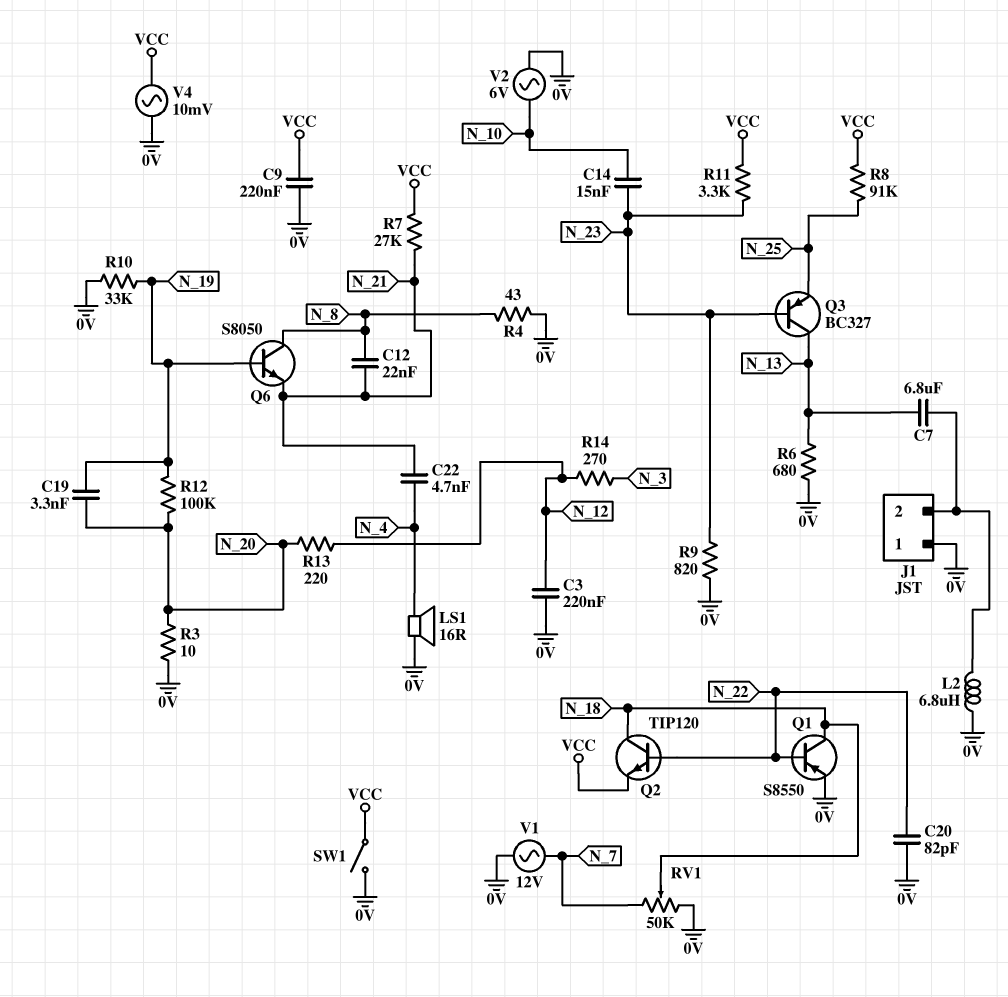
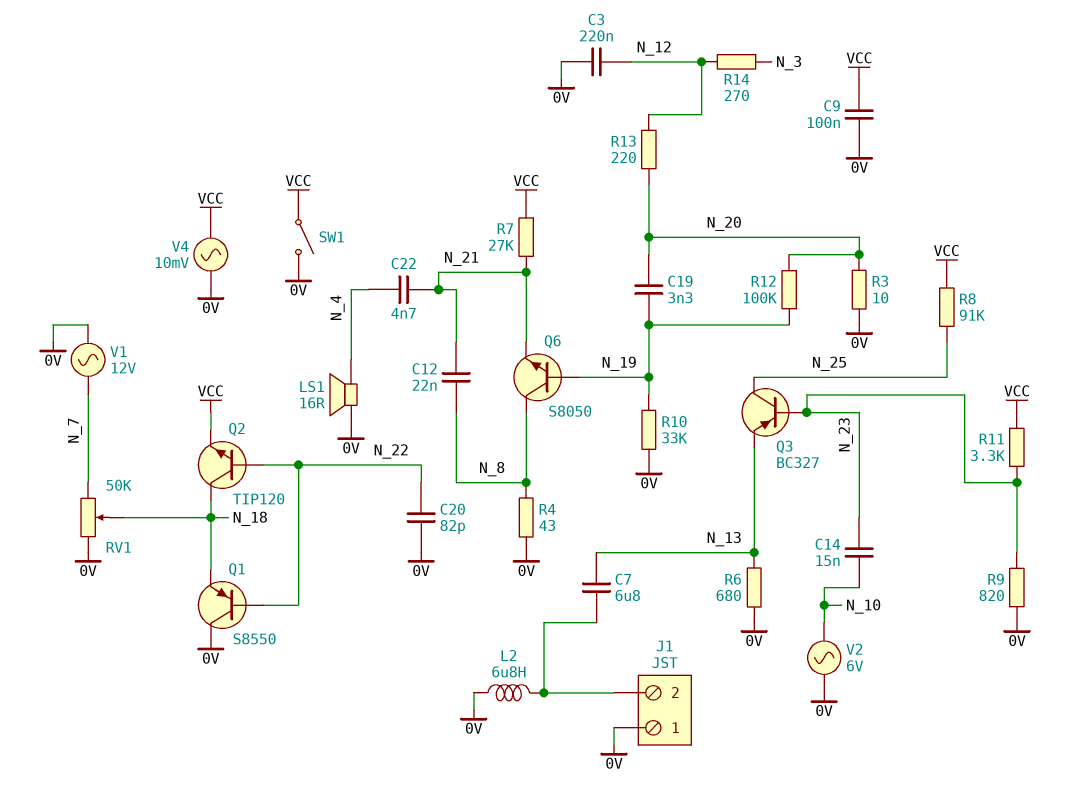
C9: 220nF (0V, VCC) -> 100nF (0V, VCC)
Q1: PNP S8550 (B N_22, C N_18, E 0V) -> PNP S8550 (B N_22, C 0V, E N_18)
Q3: PNP BC327 (B N_23, C N_13, E N_25) -> PNP BC327 (B N_23, C N_25, E N_13)

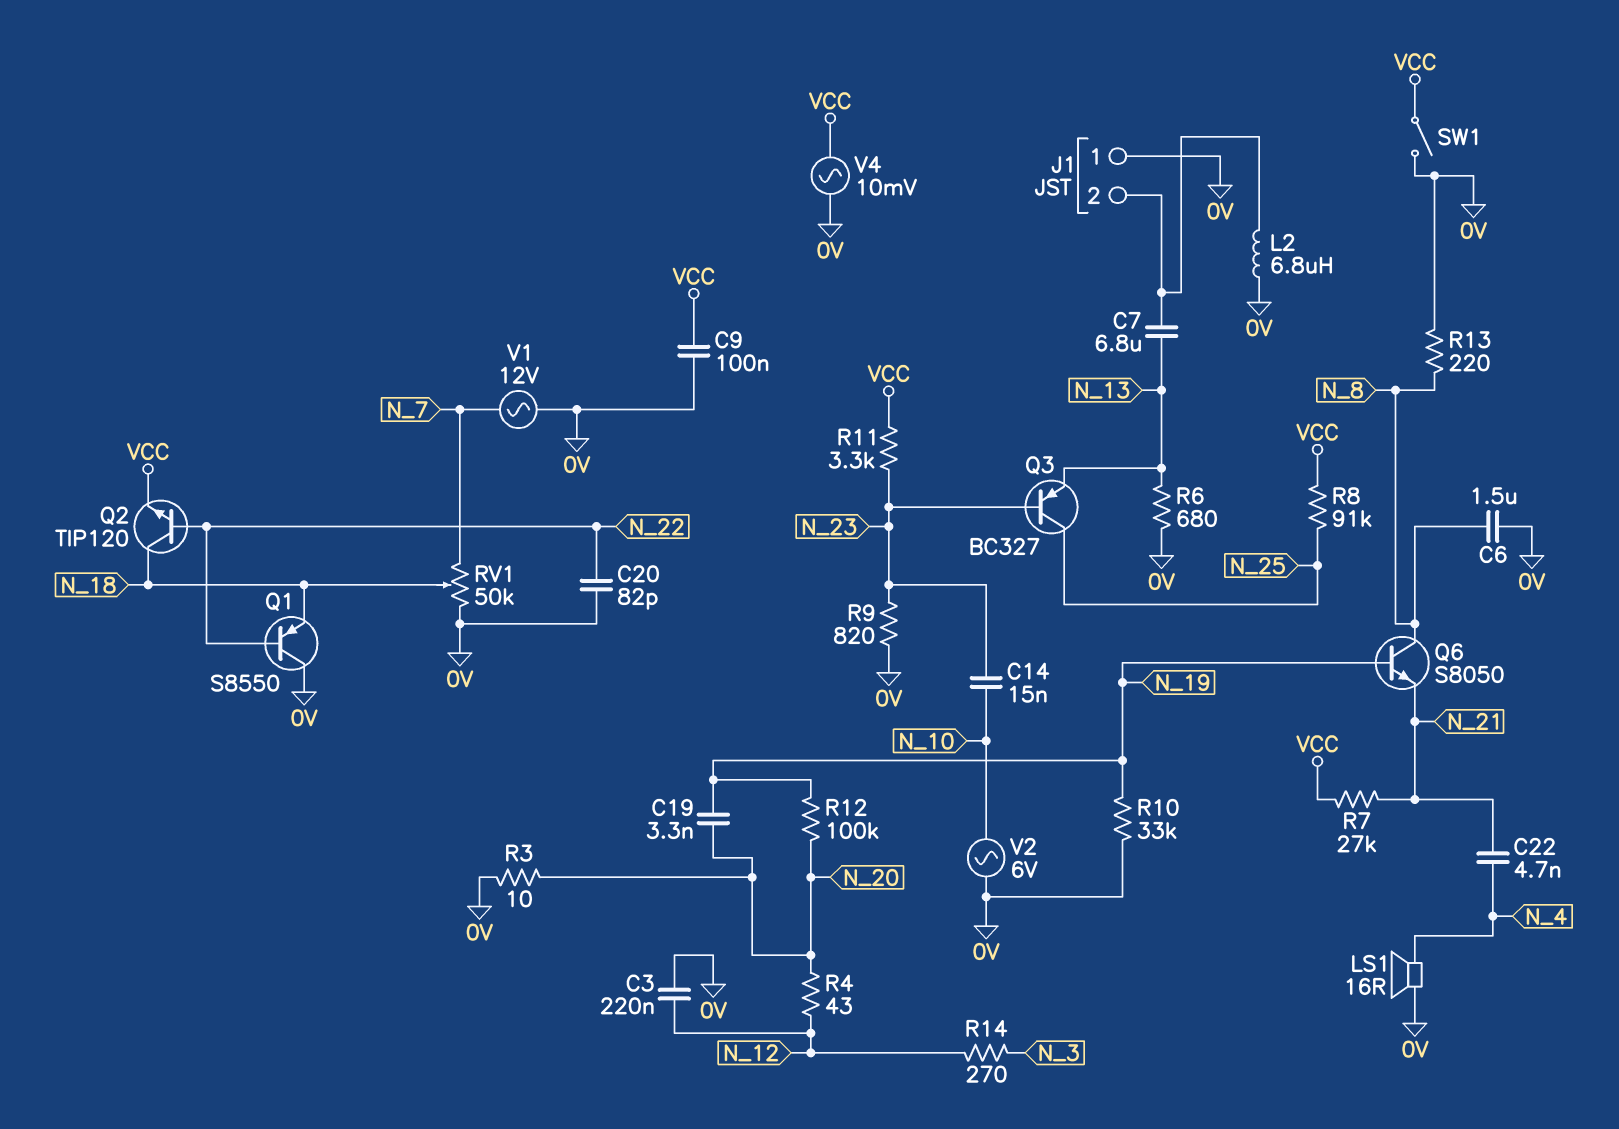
C6: none -> 1.5uF (0V, N_8)
C12: 22nF (N_8, N_21) -> none
R4: 43 (0V, N_8) -> 43 (N_12, N_20)
R13: 220 (N_12, N_20) -> 220 (0V, N_8)

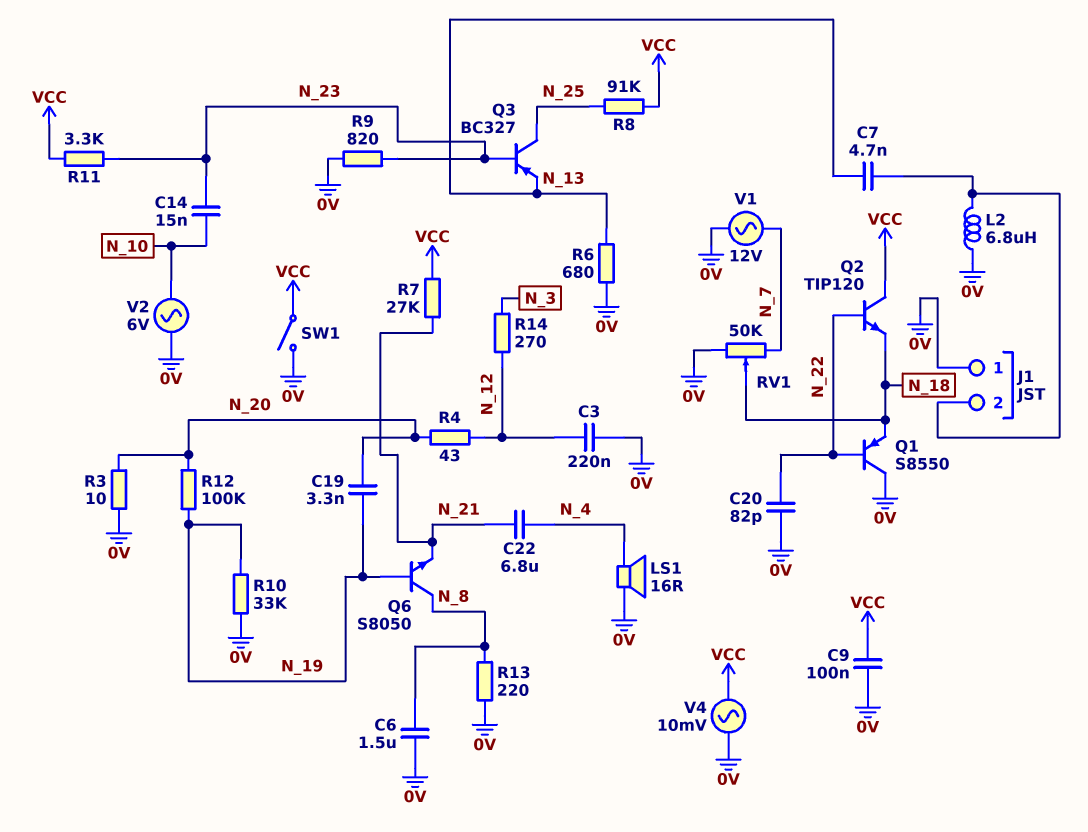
C7: 6.8uF (J1/2, N_13) -> 4.7nF (J1/2, N_13)
C22: 4.7nF (N_4, N_21) -> 6.8uF (N_4, N_21)
Q2: NPN TIP120 (B N_22, C N_18, E VCC) -> NPN TIP120 (B N_22, C VCC, E N_18)

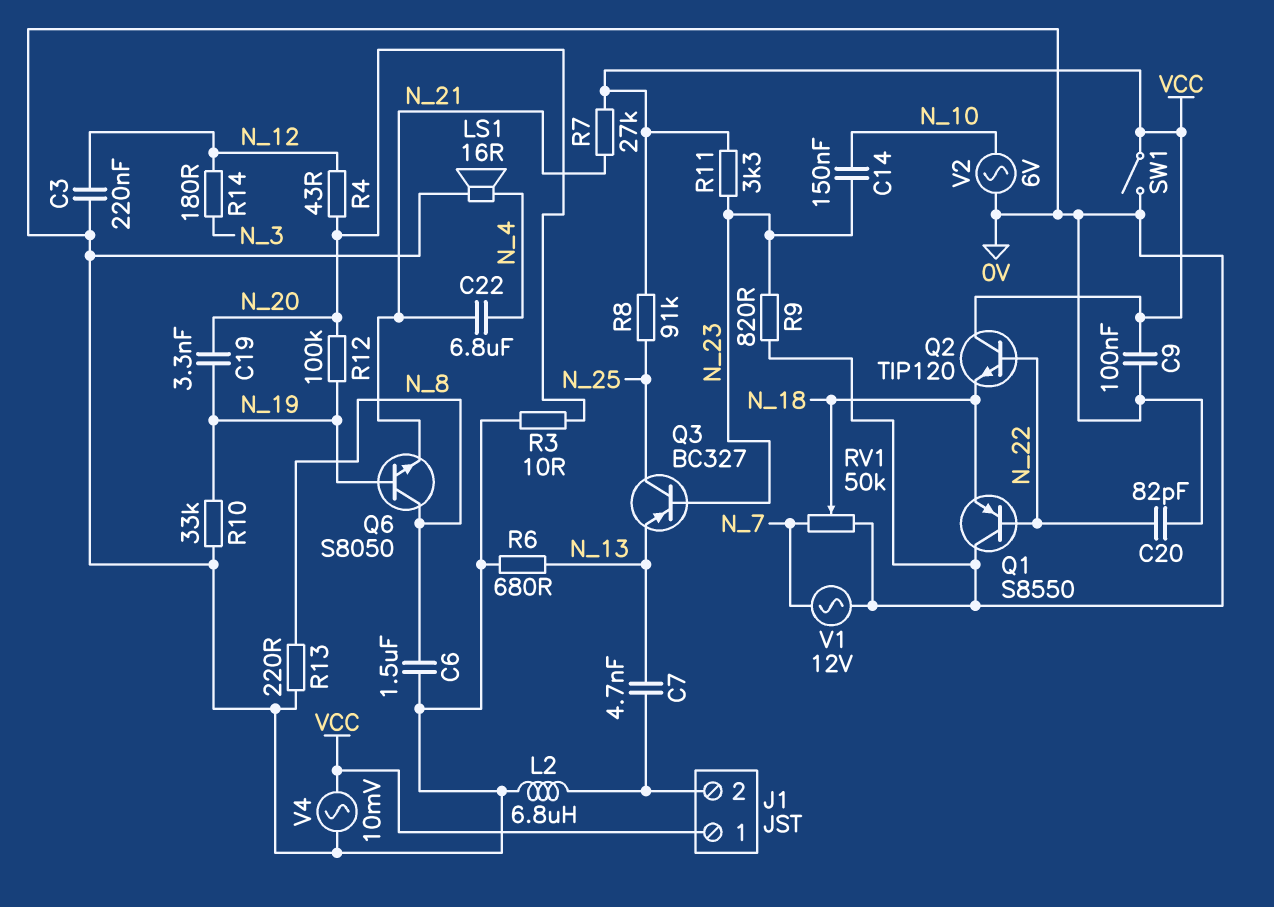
C14: 15nF (N_10, N_23) -> 150nF (N_10, N_23)
J1 pin 1: 0V -> VCC
R14: 270 (N_3, N_12) -> 180 (N_3, N_12)

